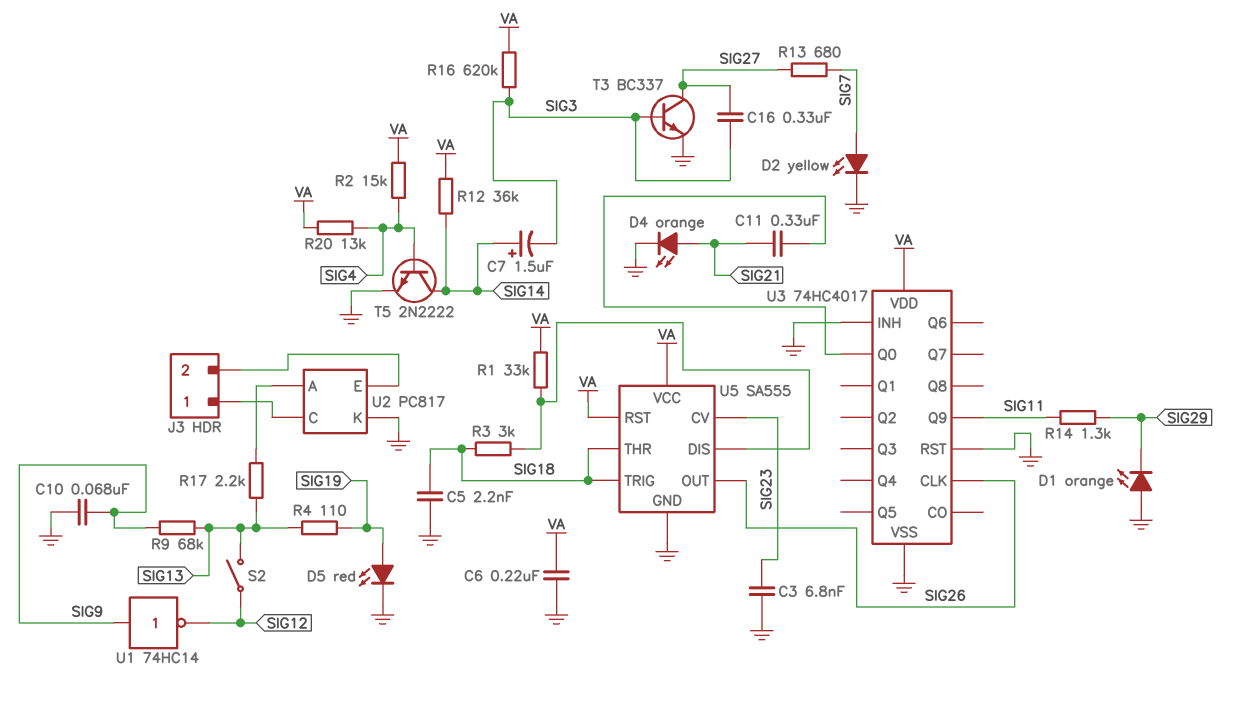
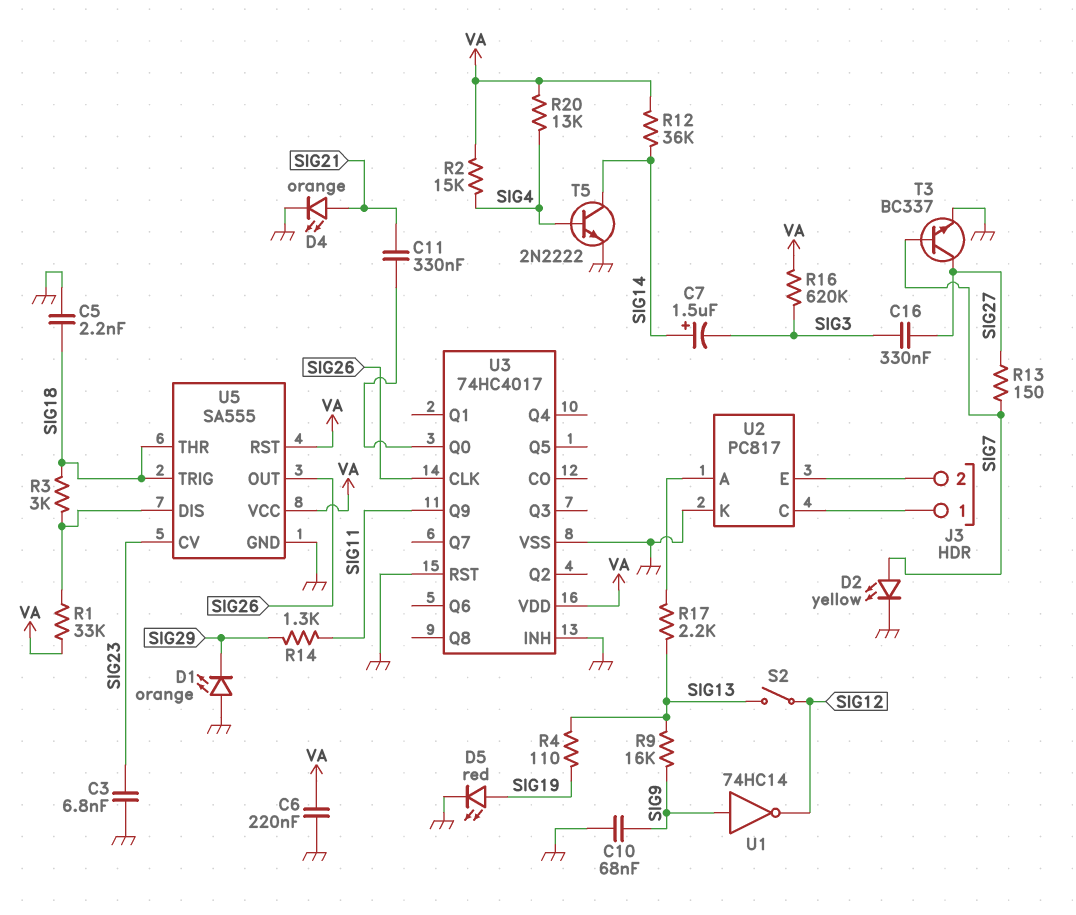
R9: 68k (SIG9, SIG13) -> 16k (SIG9, SIG13)
R13: 680 (SIG7, SIG27) -> 150 (SIG7, SIG27)
T3: NPN BC337 (B SIG3, C SIG27, E GND) -> NPN BC337 (B SIG7, C SIG27, E GND)

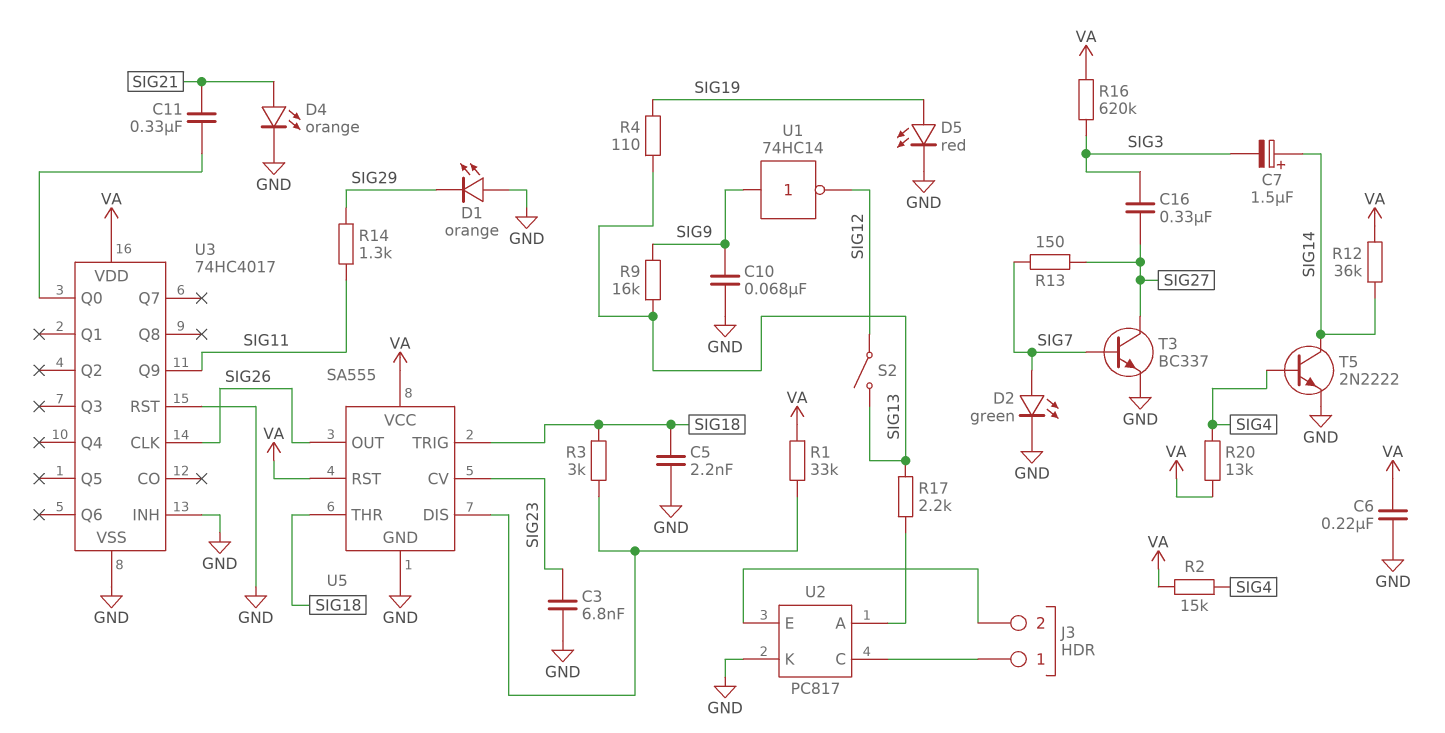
D2: LED yellow (A SIG7, K GND) -> LED green (A SIG7, K GND)

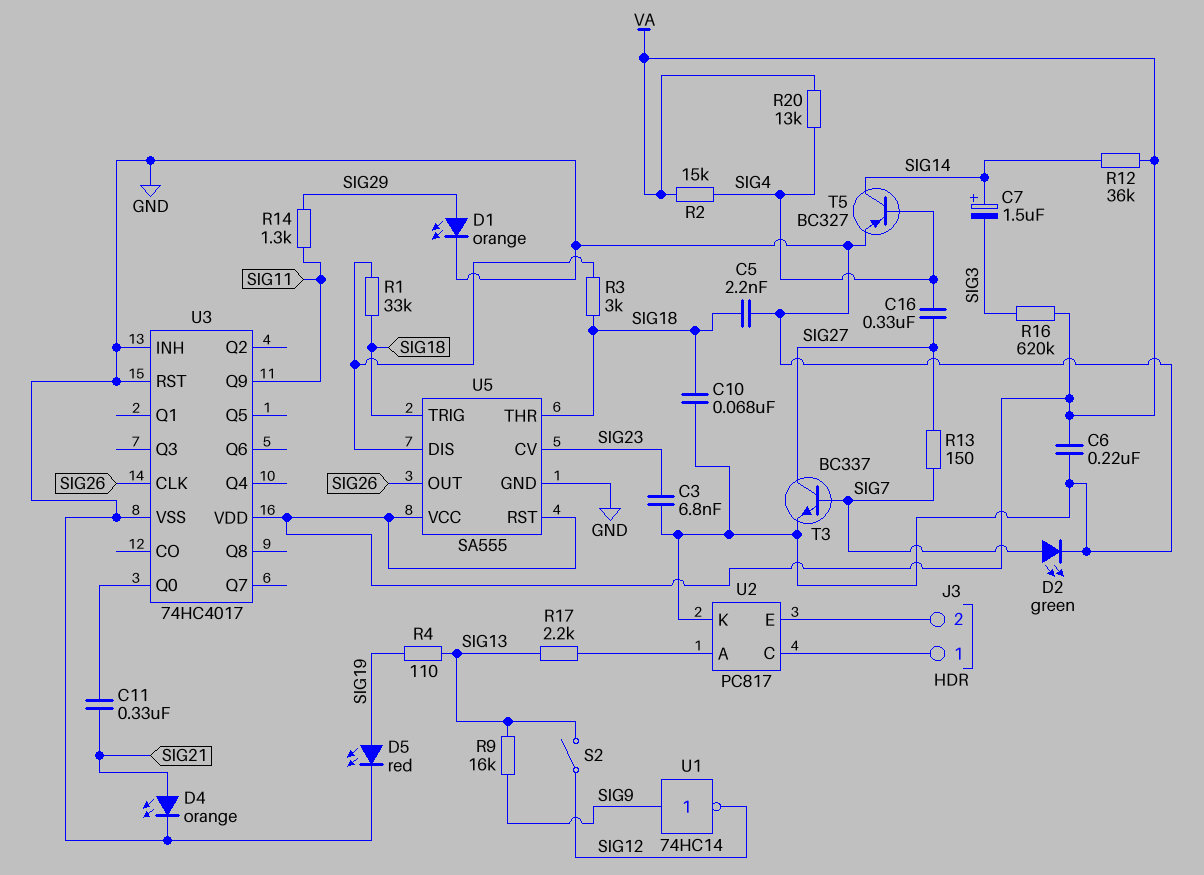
C10: 68nF (GND, SIG9) -> 68nF (GND, SIG18)
C16: 330nF (SIG3, SIG27) -> 330nF (SIG4, SIG27)
D1: LED orange (A GND, K SIG29) -> LED orange (A SIG29, K GND)
R1: 33k (U5/DIS, VA) -> 33k (SIG18, U5/DIS)
T5: NPN 2N2222 (B SIG4, C SIG14, E GND) -> PNP BC327 (B SIG4, C SIG14, E GND)

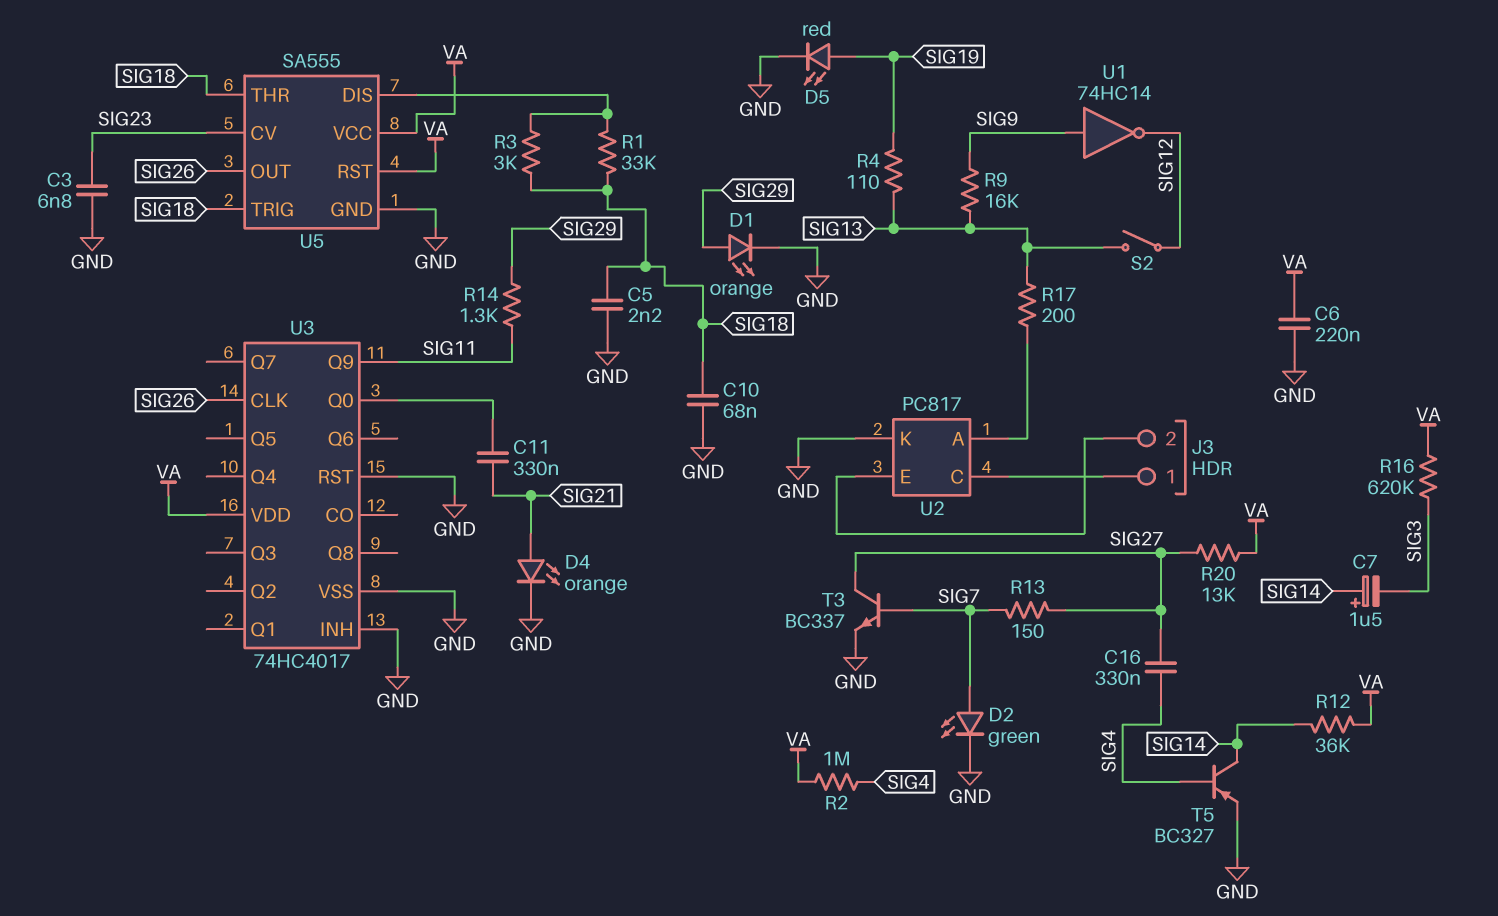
R2: 15k (SIG4, VA) -> 1M (SIG4, VA)
R17: 2.2k (SIG13, U2/A) -> 200 (SIG13, U2/A)
R20: 13k (SIG4, VA) -> 13k (SIG27, VA)

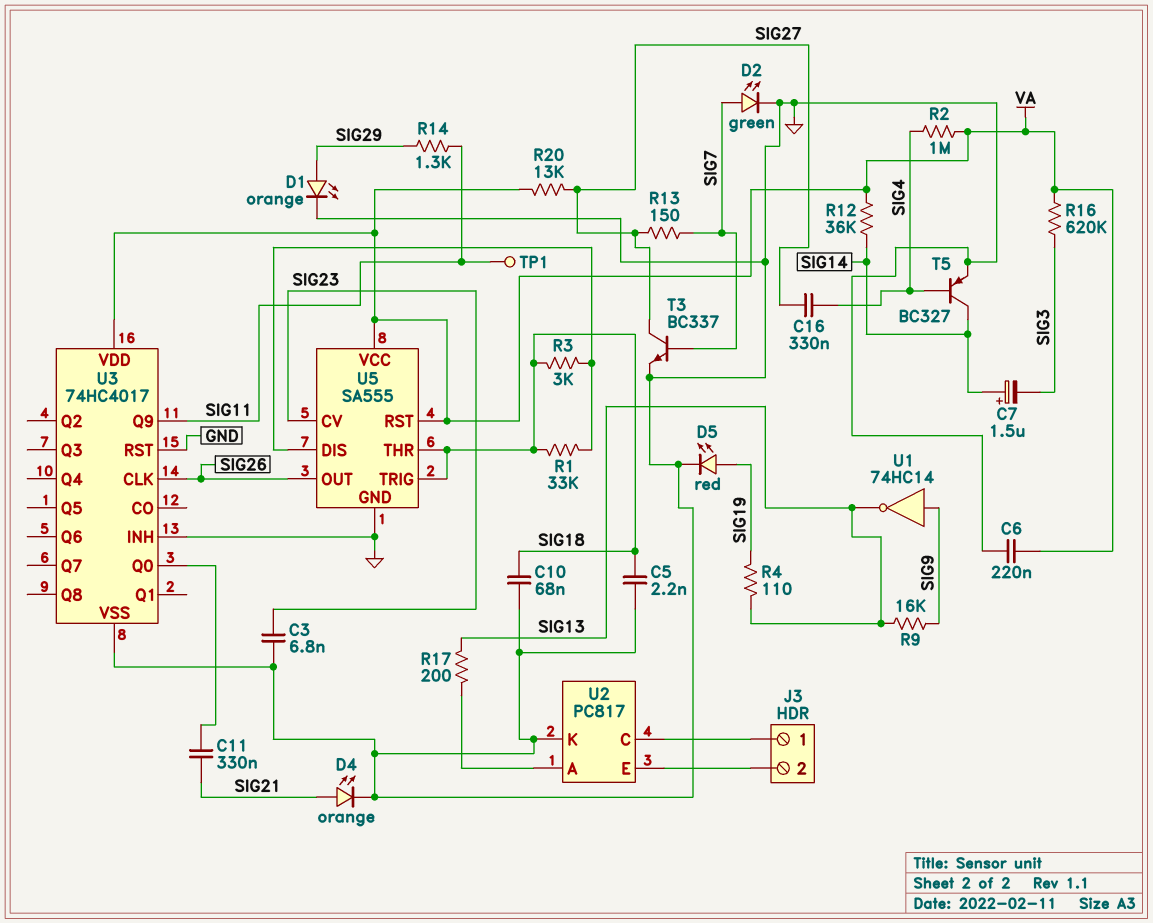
S2: switch (SIG12, SIG13) -> none
TP1: none -> test point (SIG11)
U1: NOT 74HC14 (in SIG9, out SIG12) -> NOT 74HC14 (in SIG9, out SIG13)

